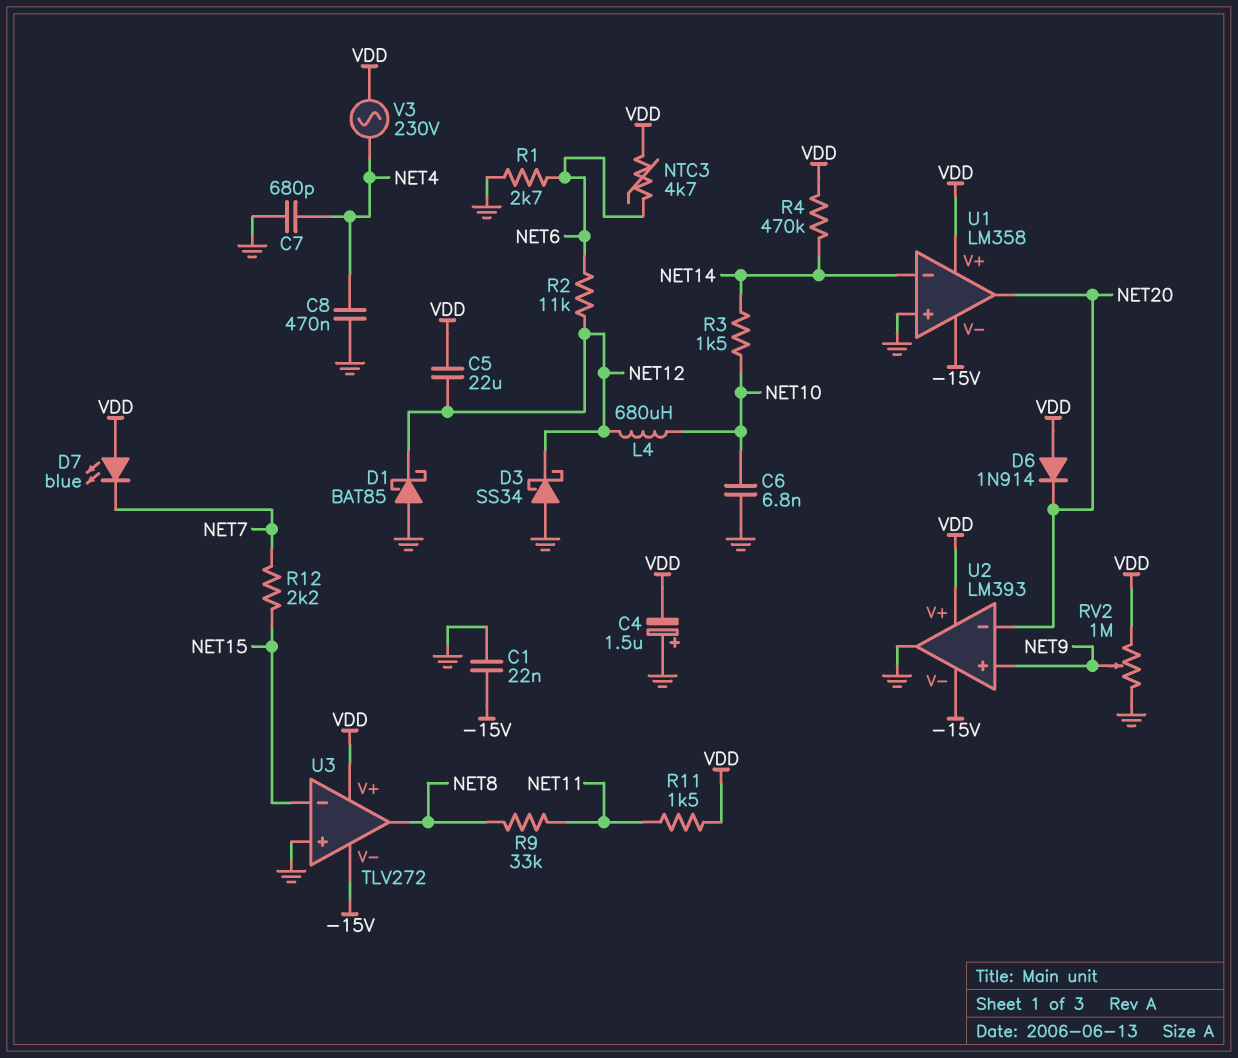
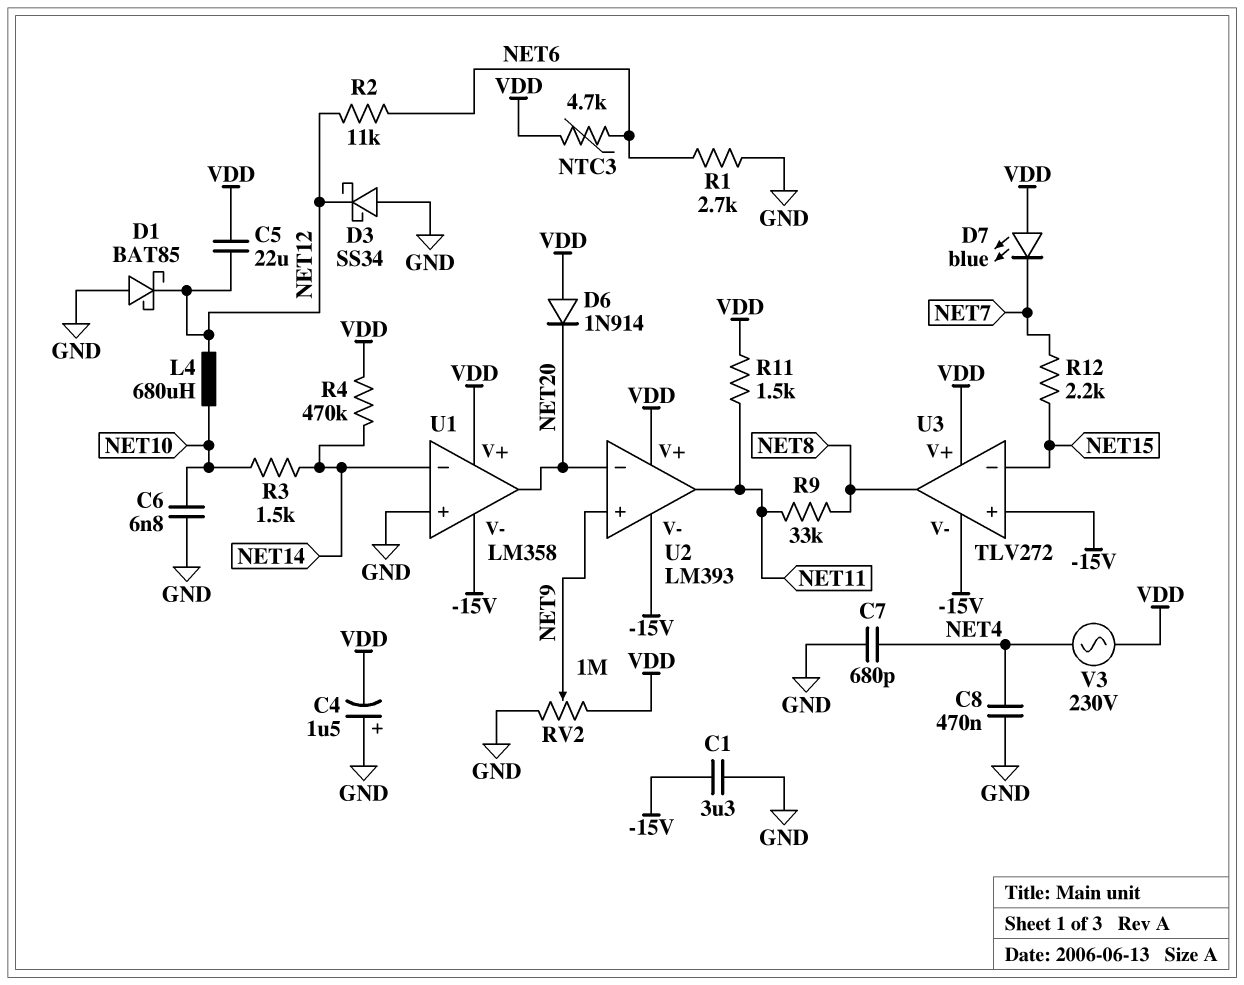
C1: 22nF (-15V, GND) -> 3.3uF (-15V, GND)
U2 pin out: GND -> NET11
U3 pin in+: GND -> -15V

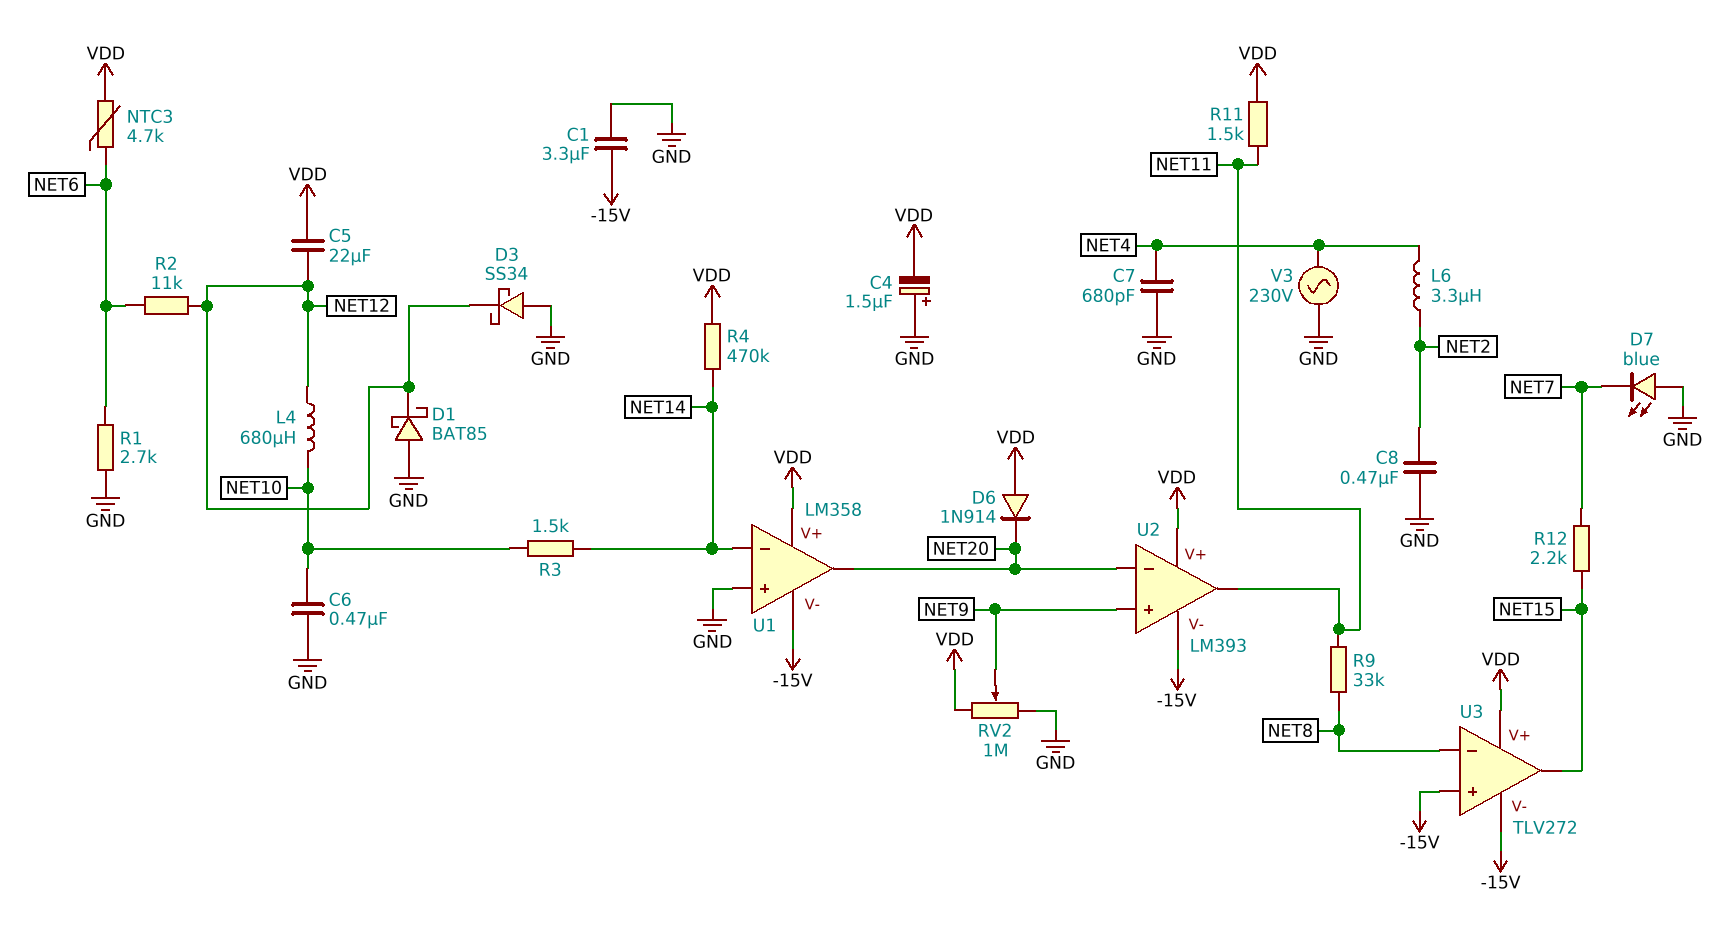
C6: 6.8nF (GND, NET10) -> 470nF (GND, NET10)
C8: 470nF (GND, NET4) -> 470nF (GND, NET2)
D7: LED blue (A VDD, K NET7) -> LED blue (A GND, K NET7)
L6: none -> 3.3uH (NET2, NET4)
U3 pin in-: NET15 -> NET8
U3 pin out: NET8 -> NET15
V3: AC 230V (NET4, VDD) -> AC 230V (GND, NET4)

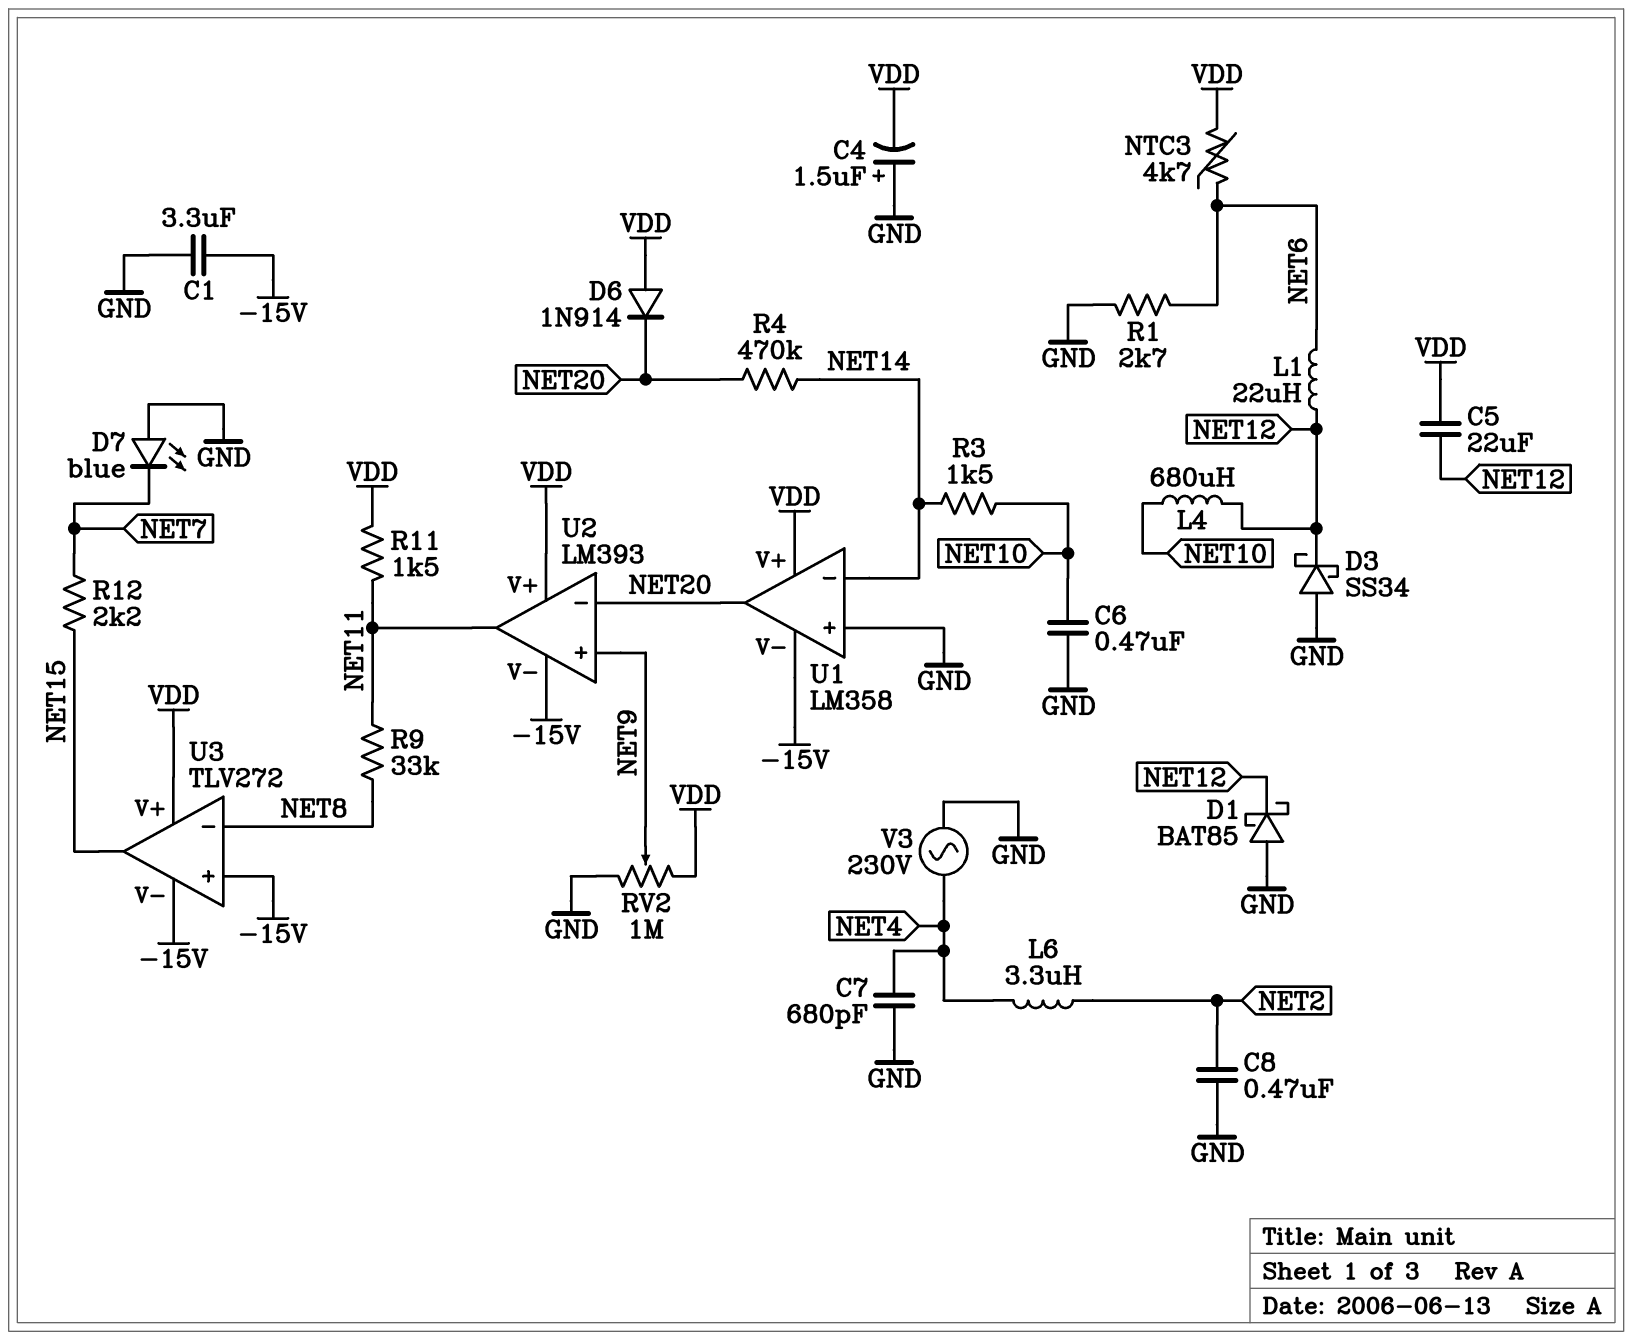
L1: none -> 22uH (NET6, NET12)
R2: 11k (NET6, NET12) -> none
R4: 470k (NET14, VDD) -> 470k (NET14, NET20)

